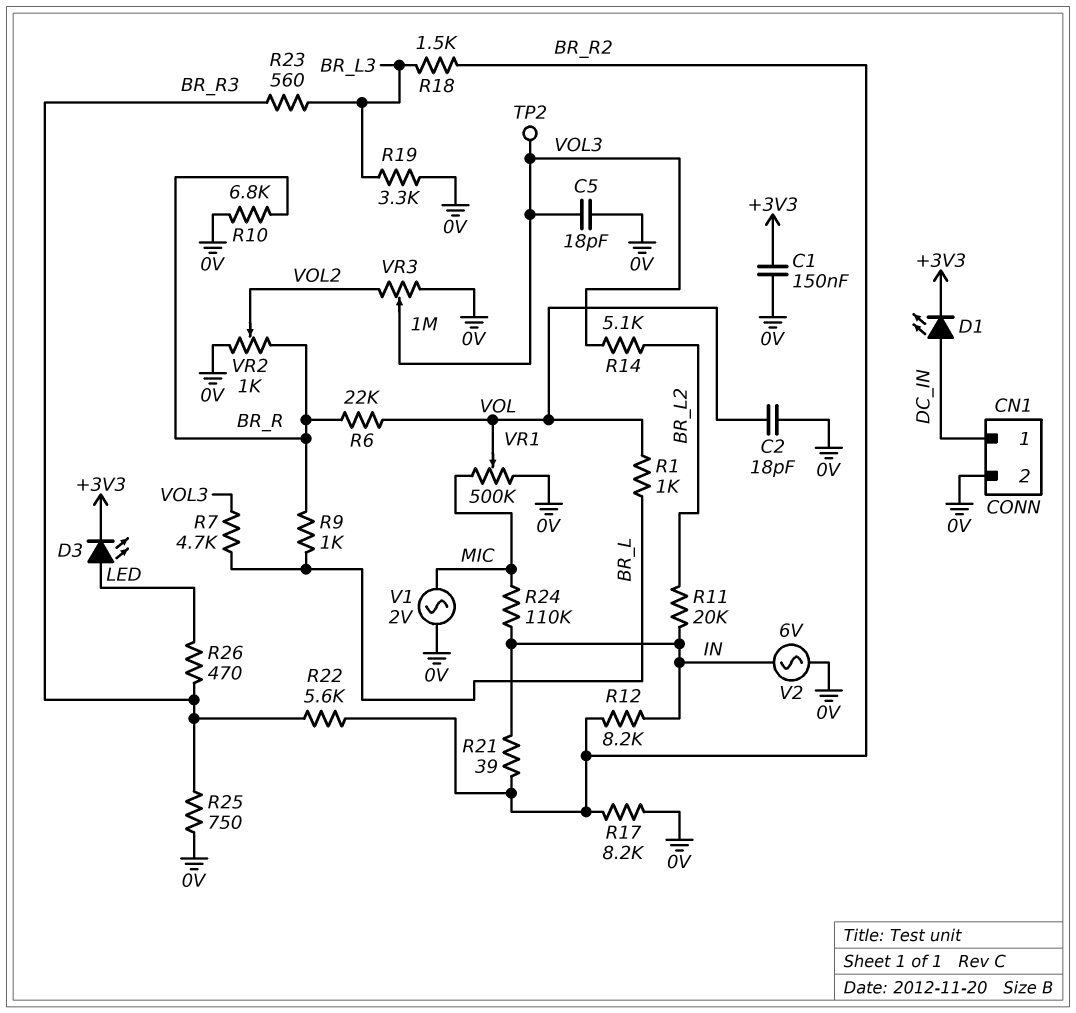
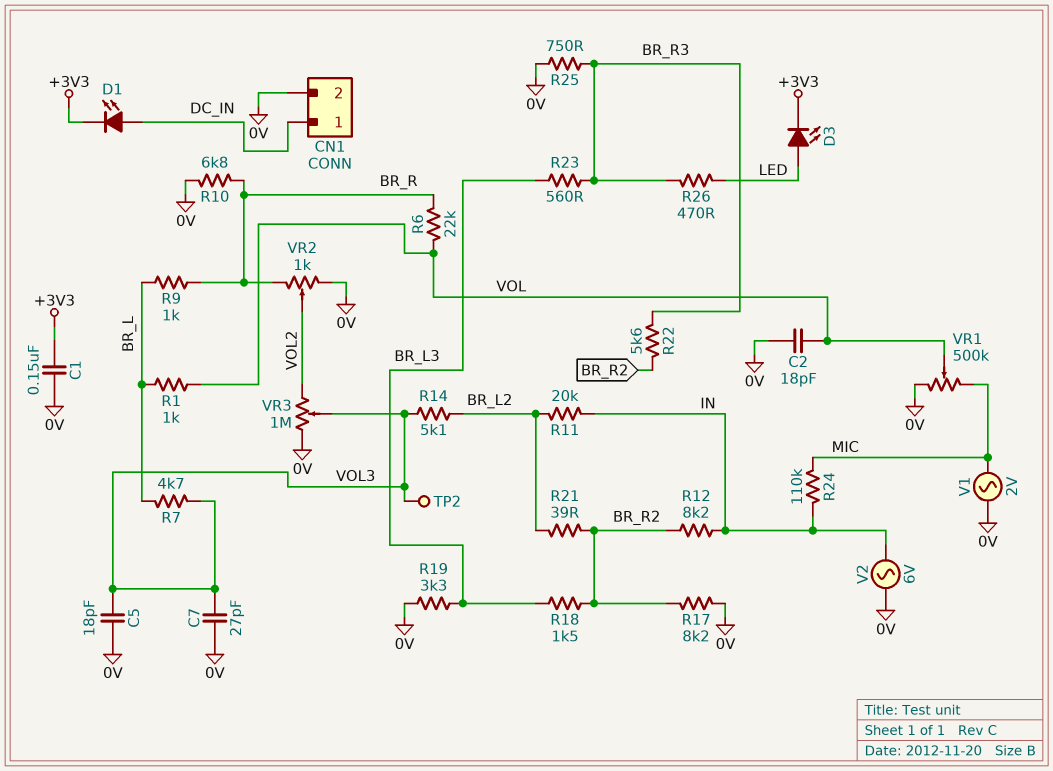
C7: none -> 27pF (0V, VOL3)
R21: 39 (BR_R2, IN) -> 39 (BR_L2, BR_R2)

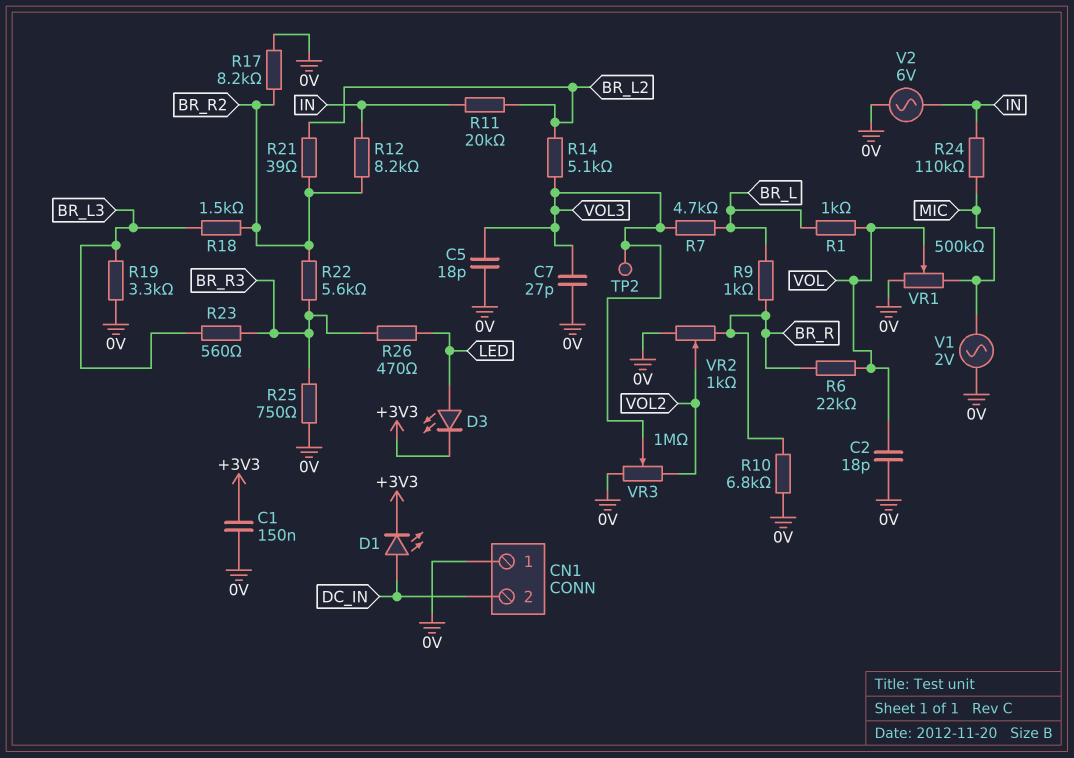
CN1 pin 1: DC_IN -> 0V
CN1 pin 2: 0V -> DC_IN

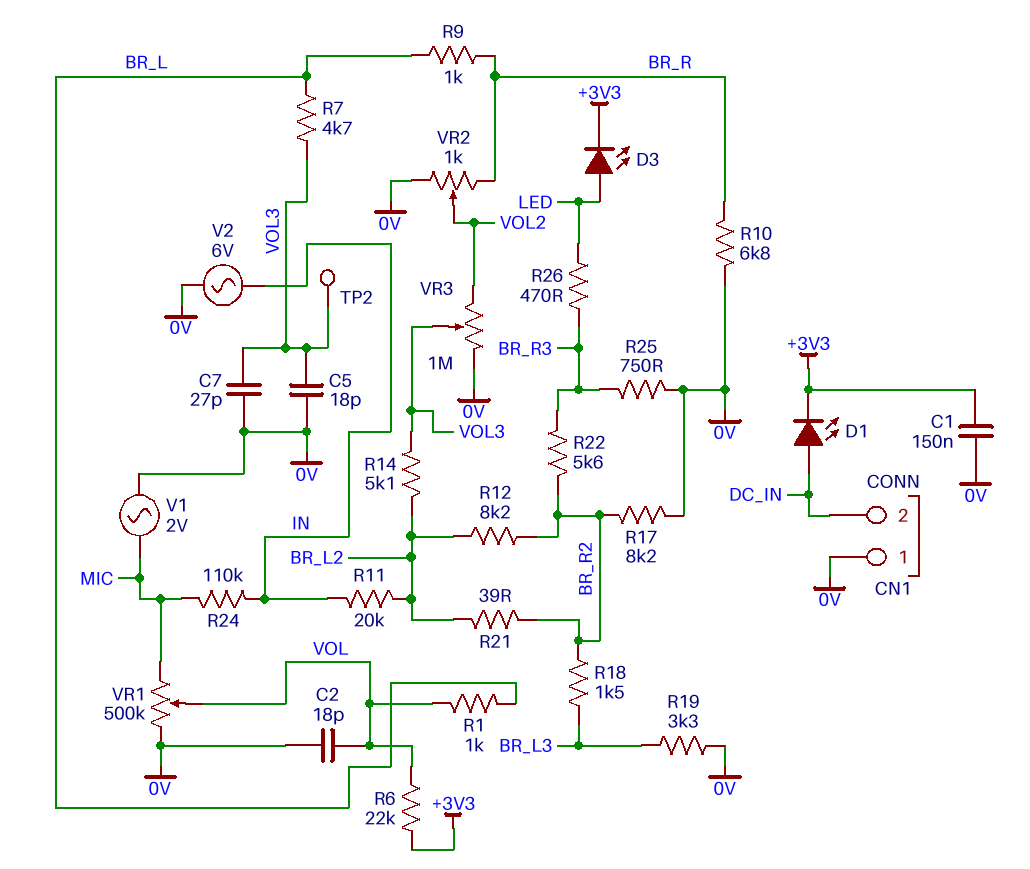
R6: 22k (BR_R, VOL) -> 22k (+3V3, VOL)
R12: 8.2k (BR_R2, IN) -> 8.2k (BR_L2, BR_R2)
R23: 560 (BR_L3, BR_R3) -> none

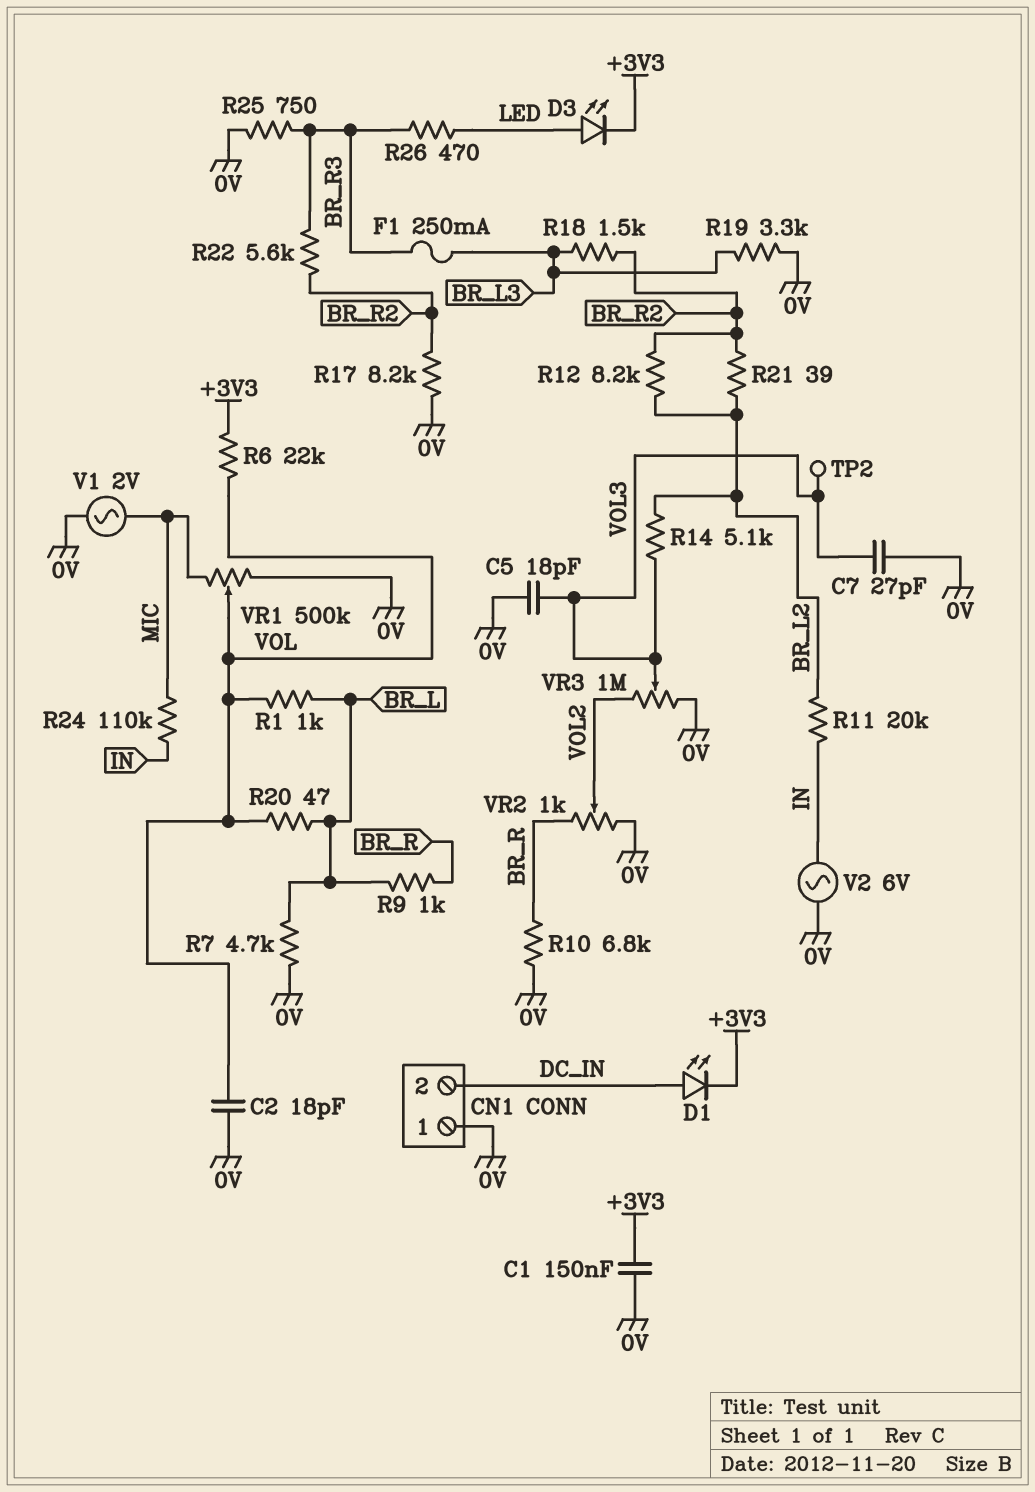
F1: none -> 250mA (BR_L3, BR_R3)
R7: 4.7k (BR_L, VOL3) -> 4.7k (0V, BR_L)
R20: none -> 47 (BR_L, VOL)

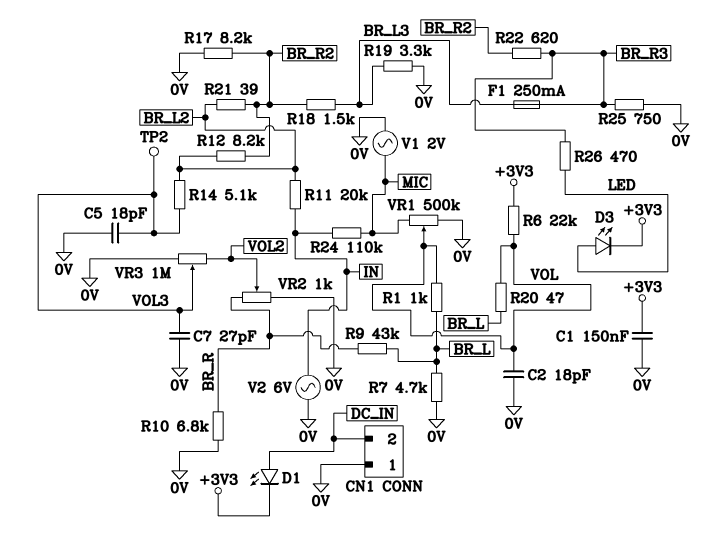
R9: 1k (BR_L, BR_R) -> 43k (BR_L, BR_R)
R22: 5.6k (BR_R2, BR_R3) -> 620 (BR_R2, BR_R3)

